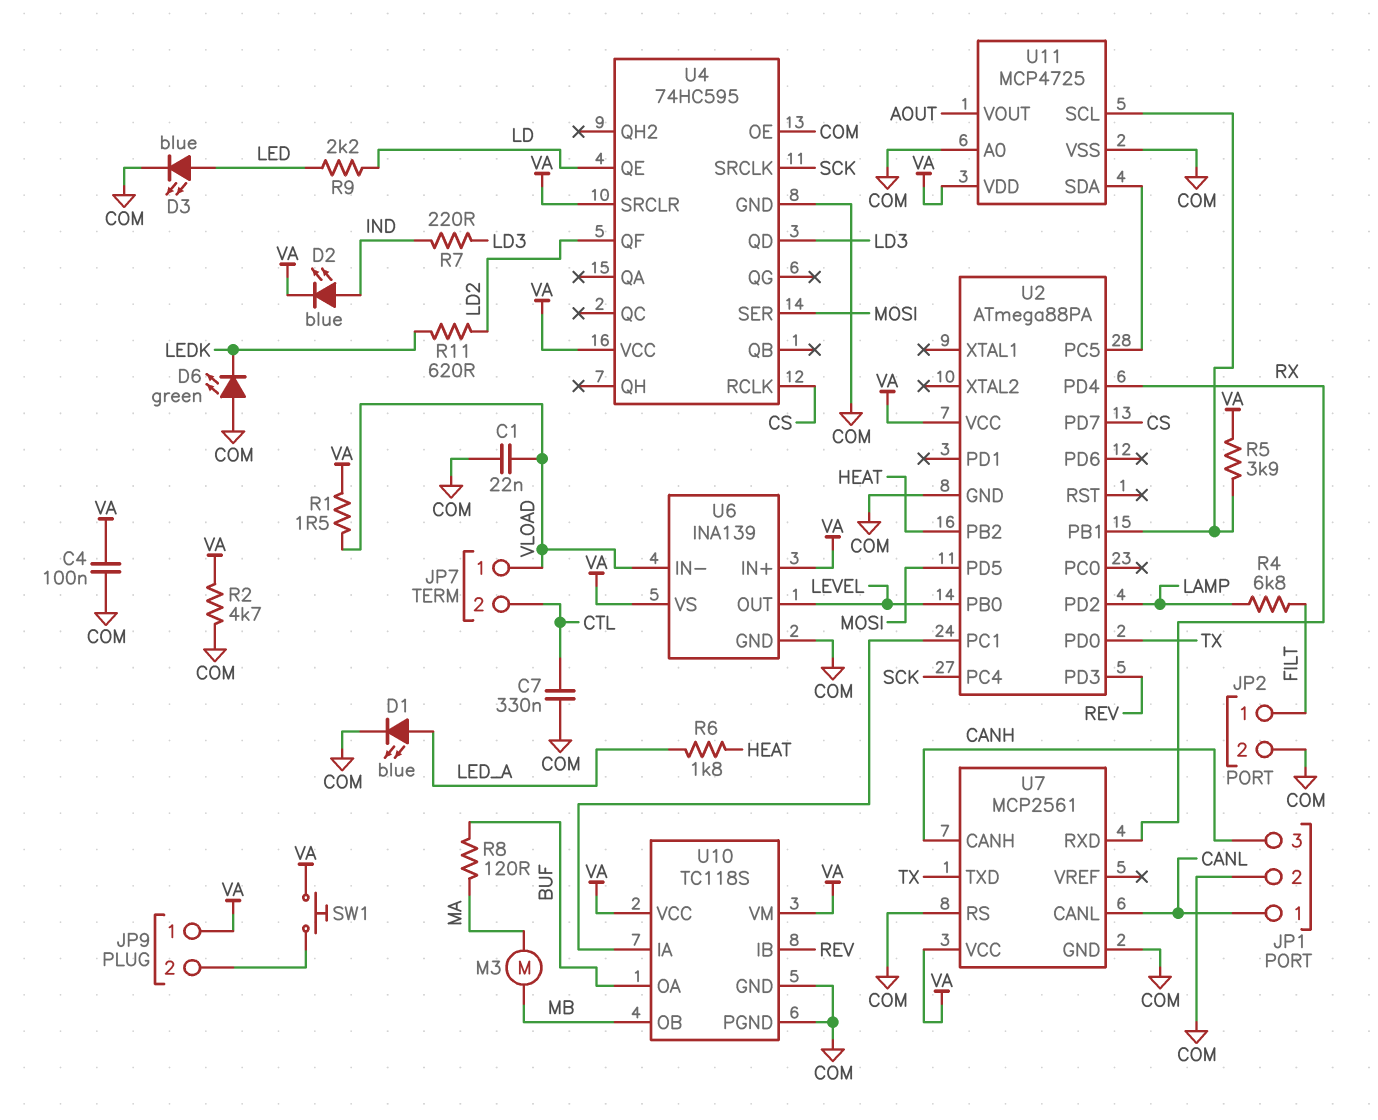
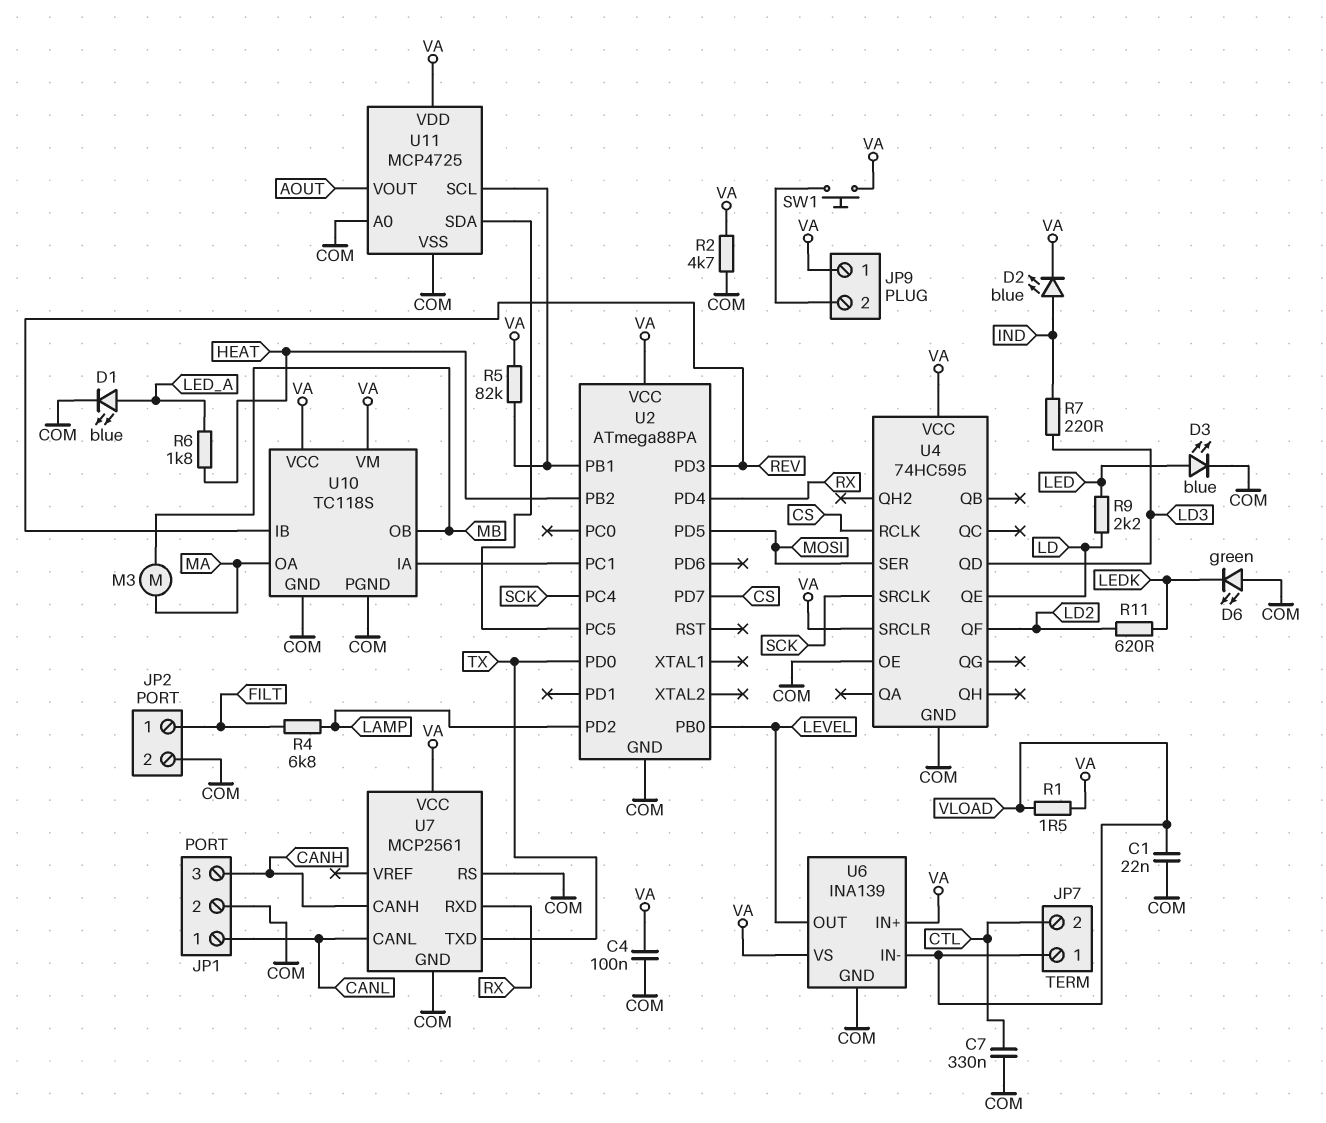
R5: 3.9k (U2/PB1, VA) -> 82k (U2/PB1, VA)
R8: 120 (BUF, MA) -> none
U10 pin OA: BUF -> MA

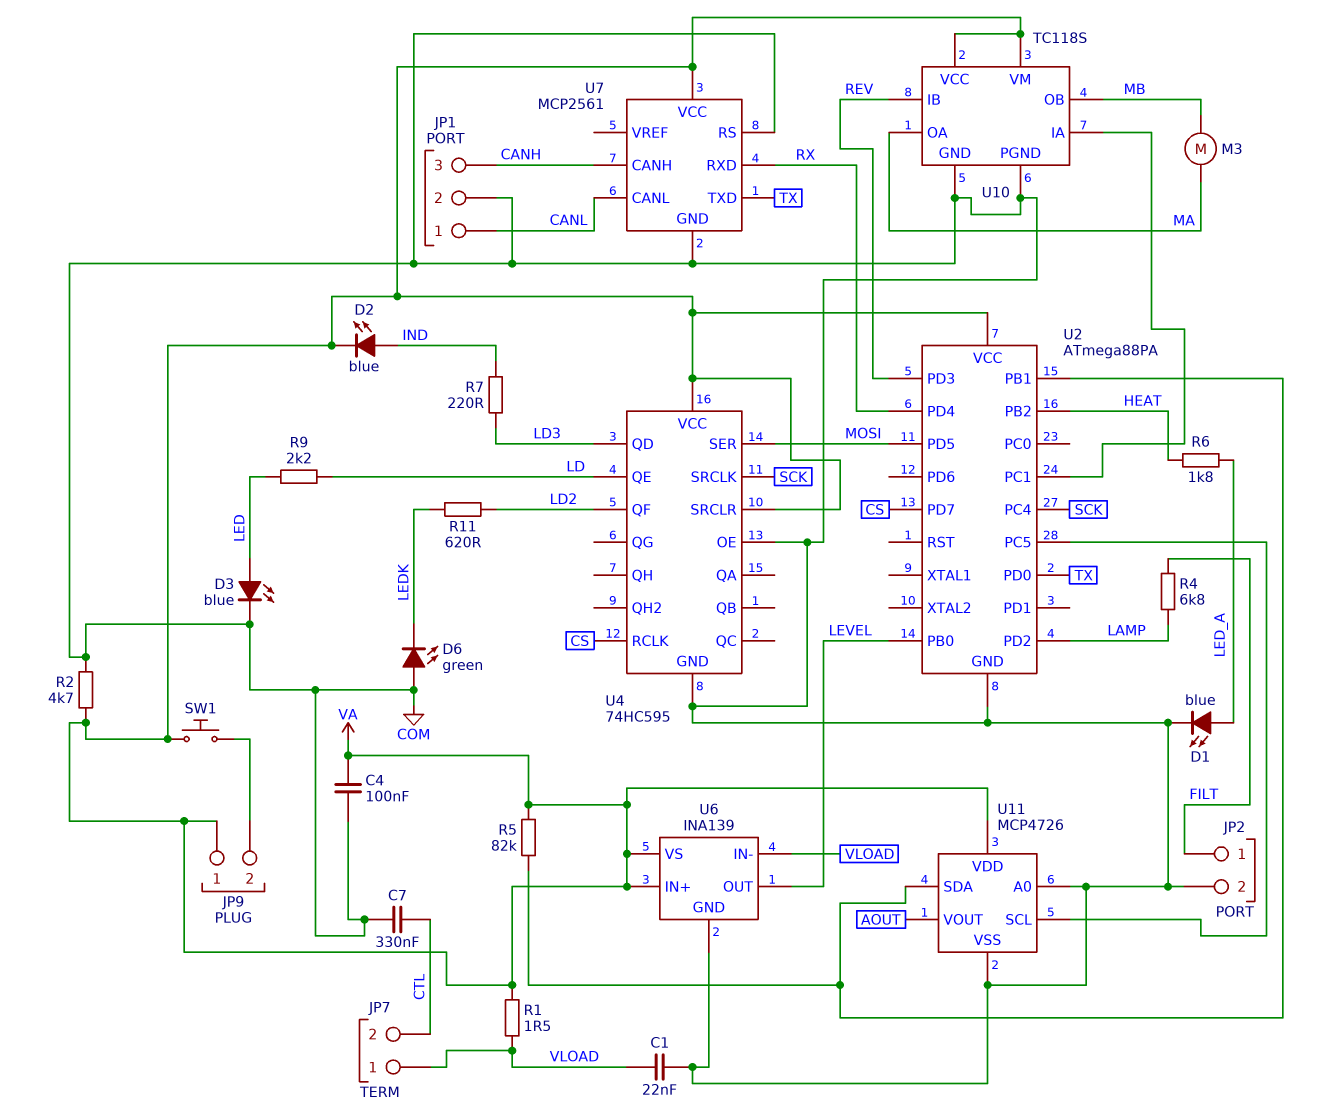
U11: MCP4725 -> MCP4726
U11 pin SCL: U2/PB1 -> U2/PC5
U11 pin SDA: U2/PC5 -> U2/PB1

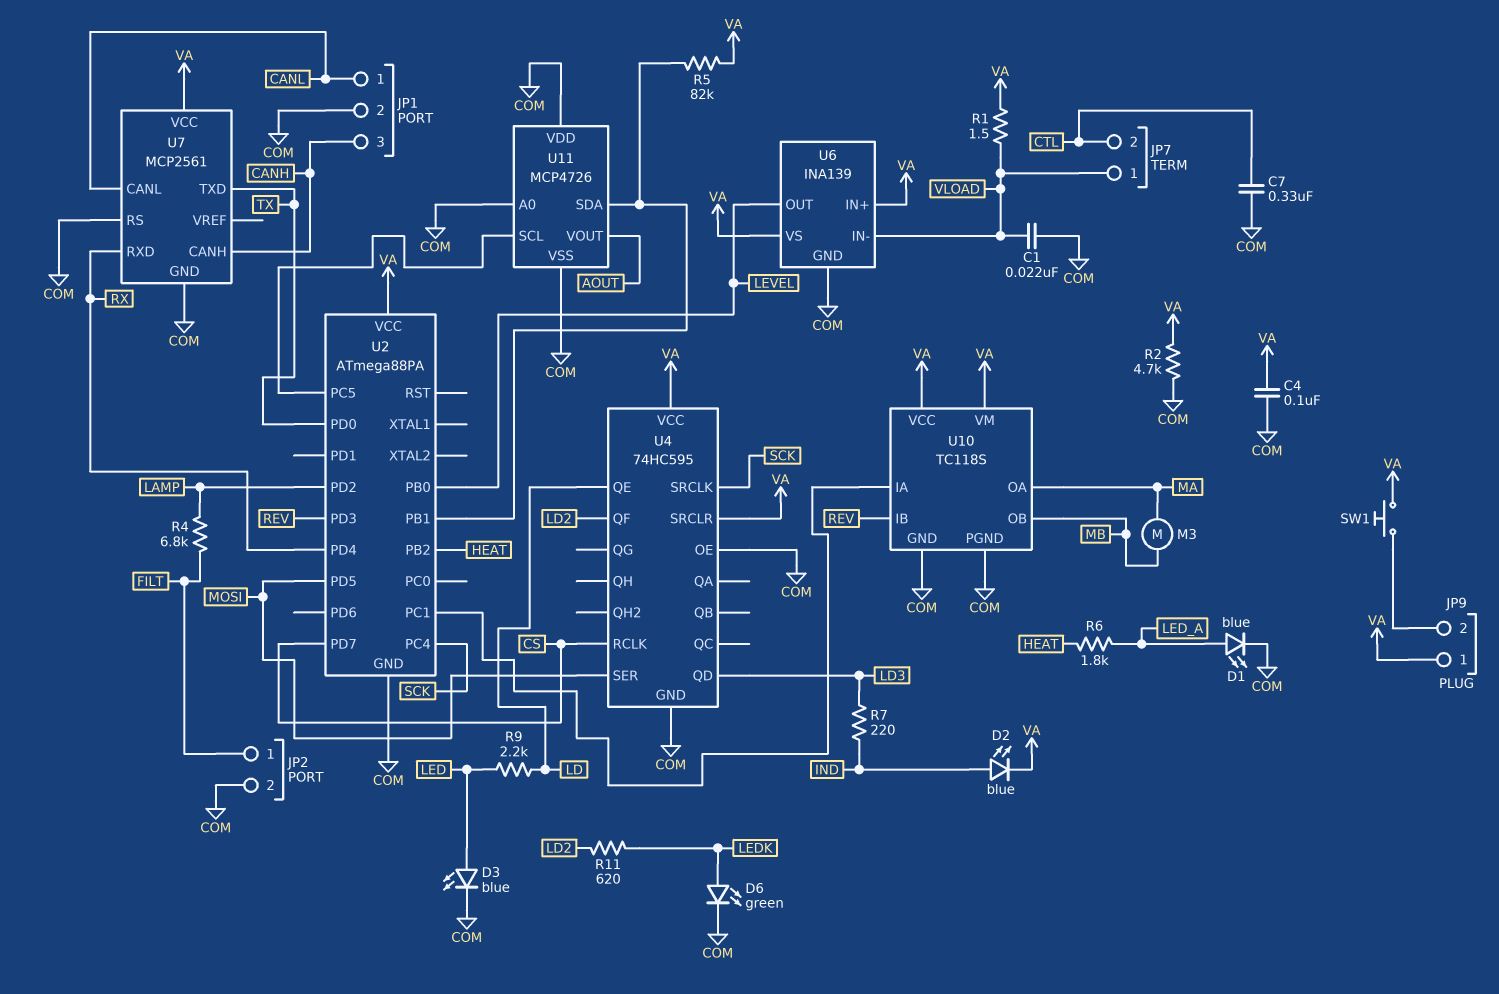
D6: LED green (A COM, K LEDK) -> LED green (A LEDK, K COM)
U11 pin VDD: VA -> COM

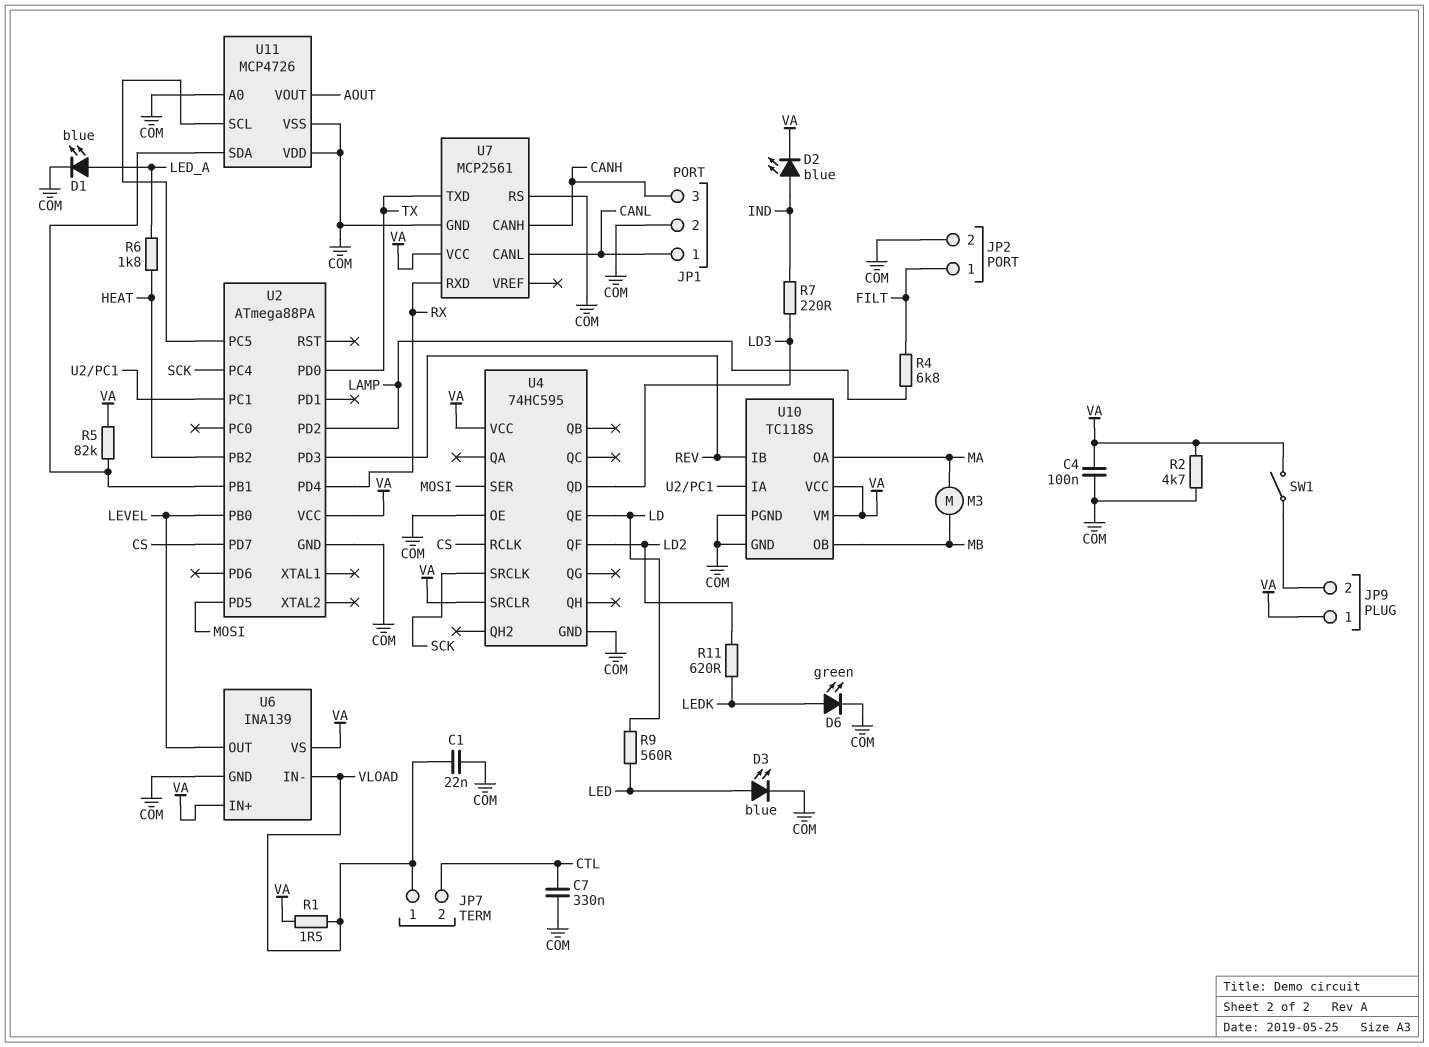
R9: 2.2k (LD, LED) -> 560 (LD, LED)
SW1: button (JP9/2, VA) -> switch (JP9/2, VA)

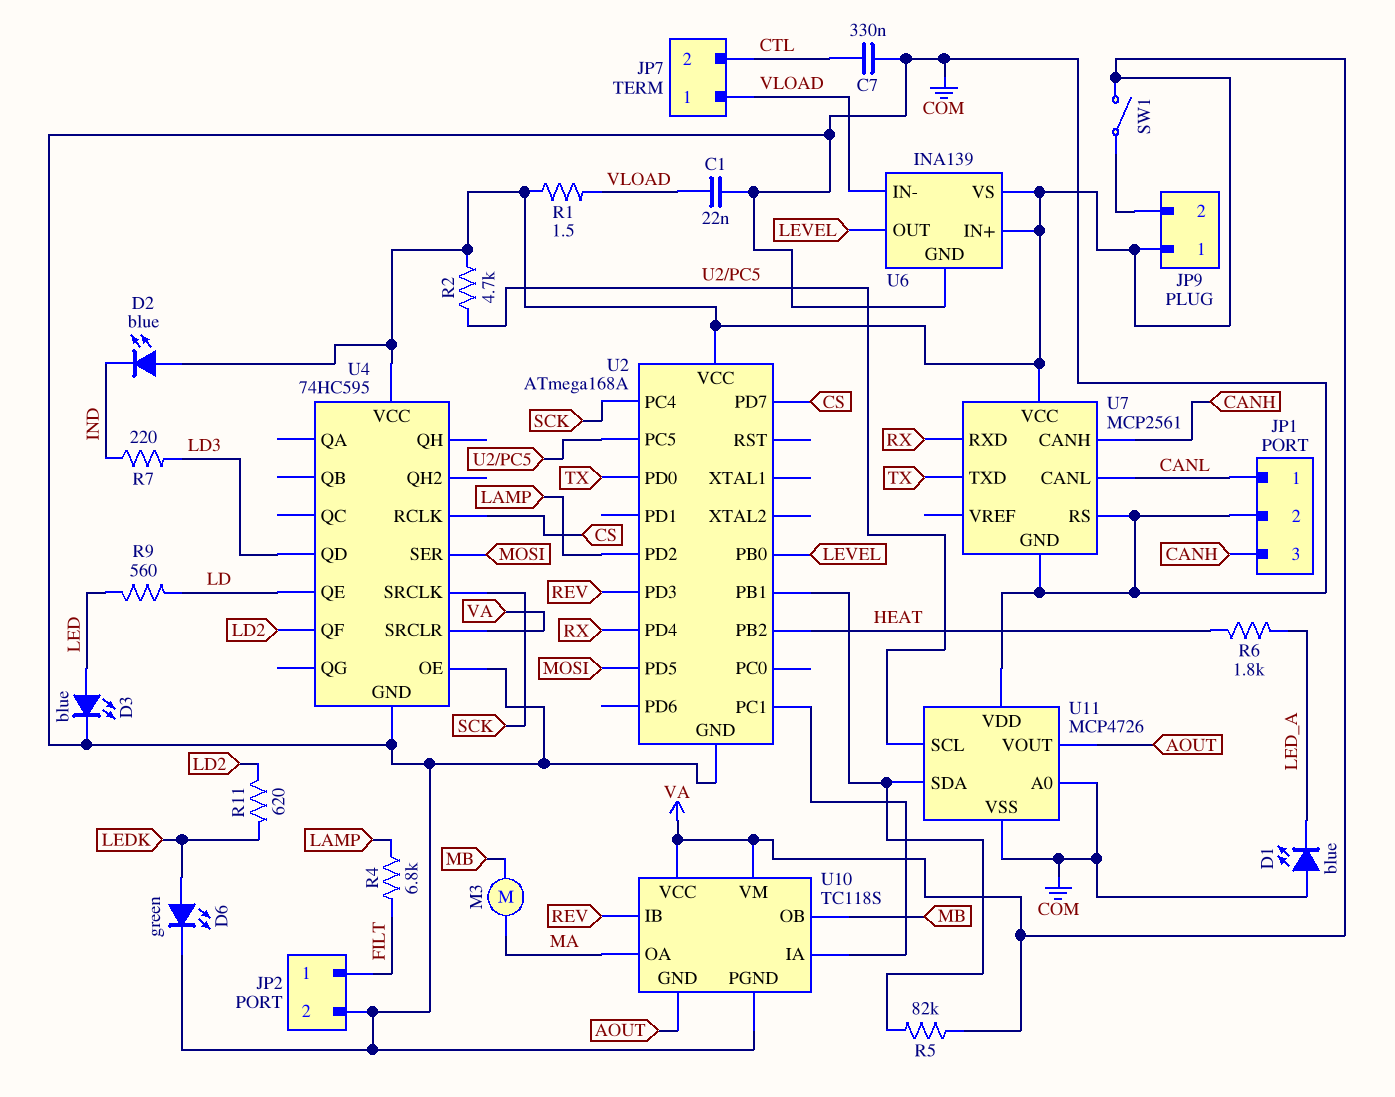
C4: 100nF (COM, VA) -> none
D1: LED blue (A LED_A, K COM) -> LED blue (A COM, K LED_A)
D2: LED blue (A IND, K VA) -> LED blue (A VA, K IND)
R2: 4.7k (COM, VA) -> 4.7k (U2/PC5, VA)
U2: ATmega88PA -> ATmega168A
U10 pin GND: COM -> AOUT

